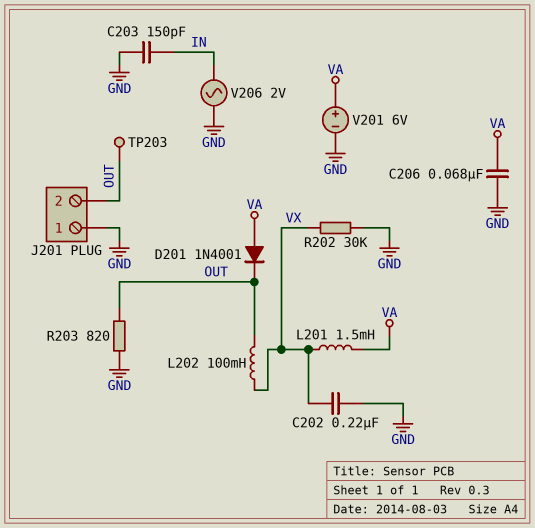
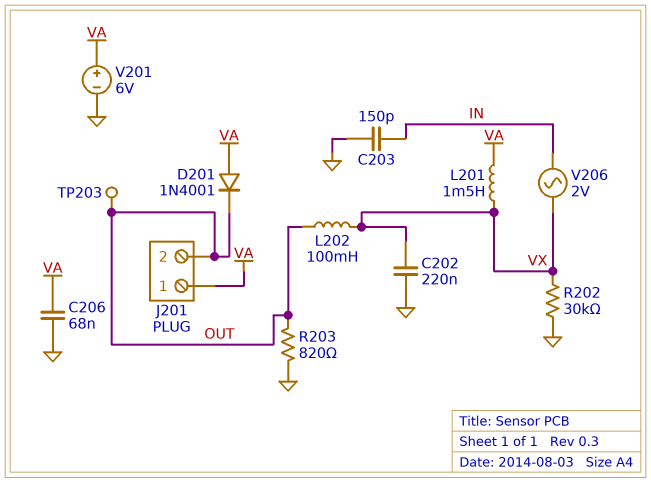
J201 pin 1: GND -> VA
V206: AC 2V (GND, IN) -> AC 2V (IN, VX)

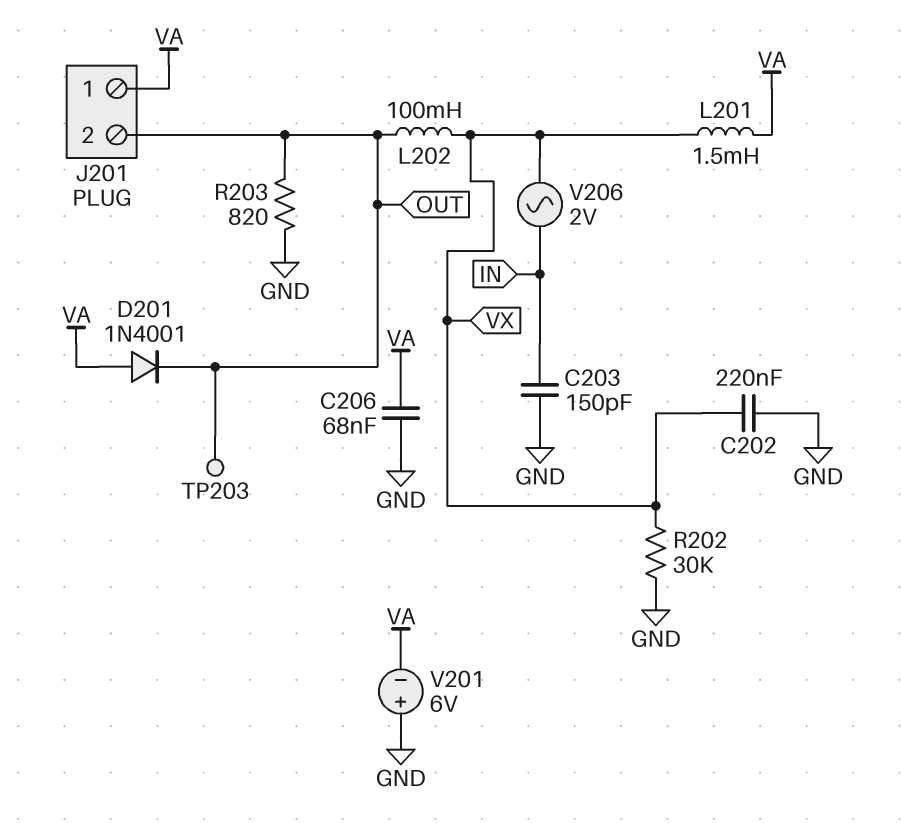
V201: 6V (plus VA, minus GND) -> 6V (plus GND, minus VA)

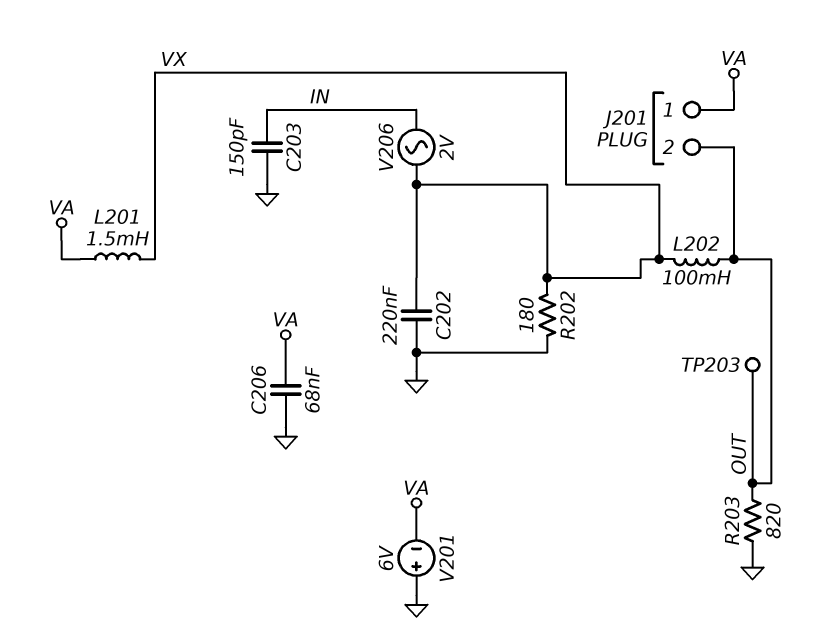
D201: diode 1N4001 (A VA, K OUT) -> none
R202: 30k (GND, VX) -> 180 (GND, VX)

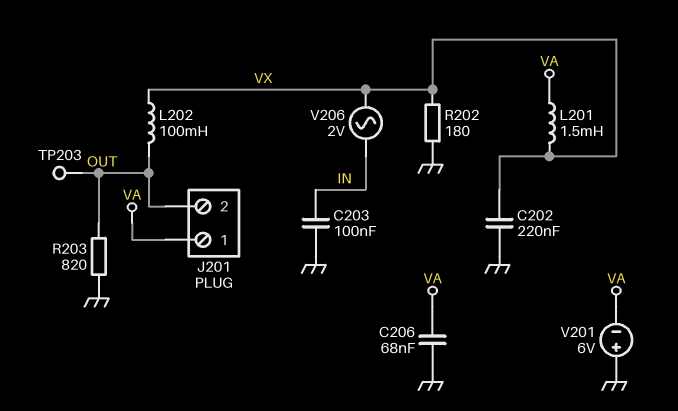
C203: 150pF (GND, IN) -> 100nF (GND, IN)

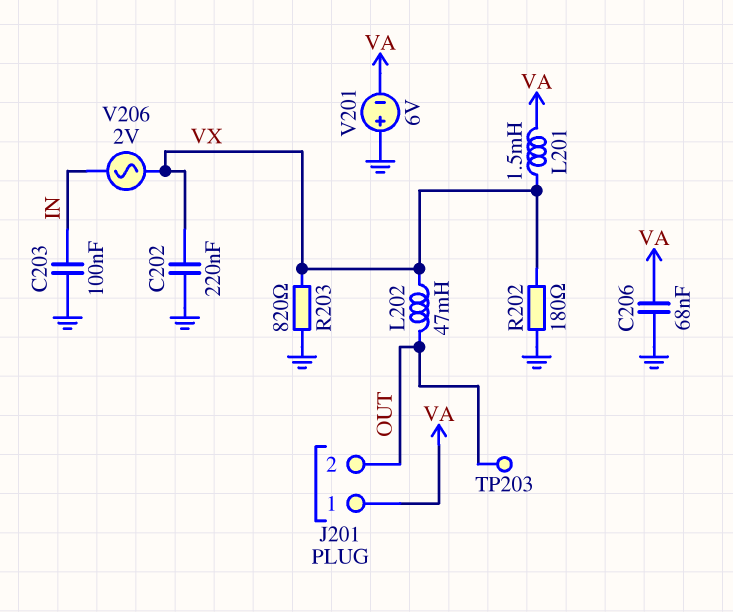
L202: 100mH (OUT, VX) -> 47mH (OUT, VX)
R203: 820 (GND, OUT) -> 820 (GND, VX)

